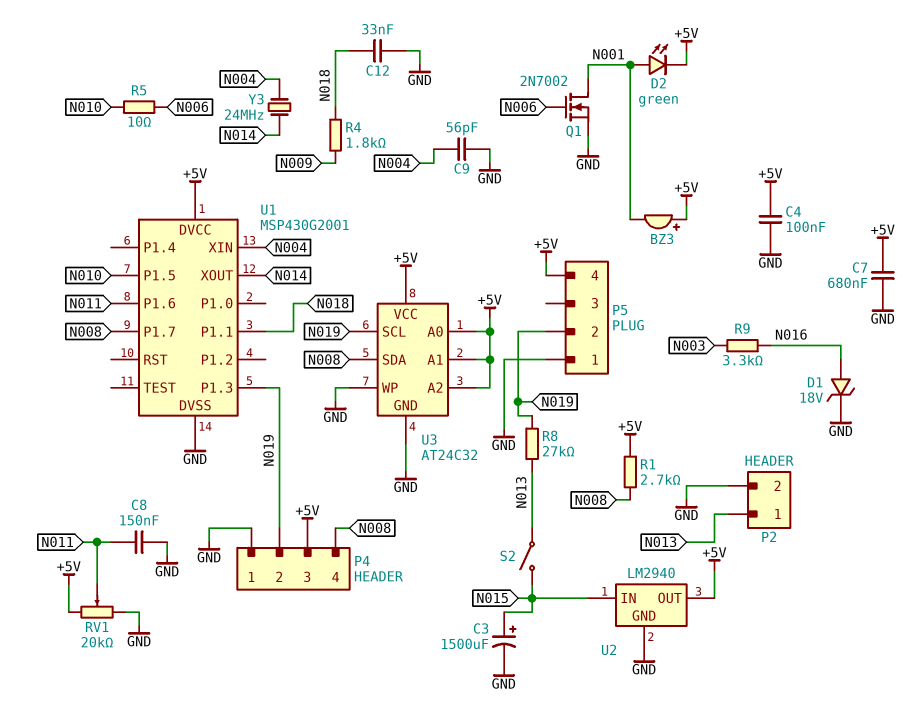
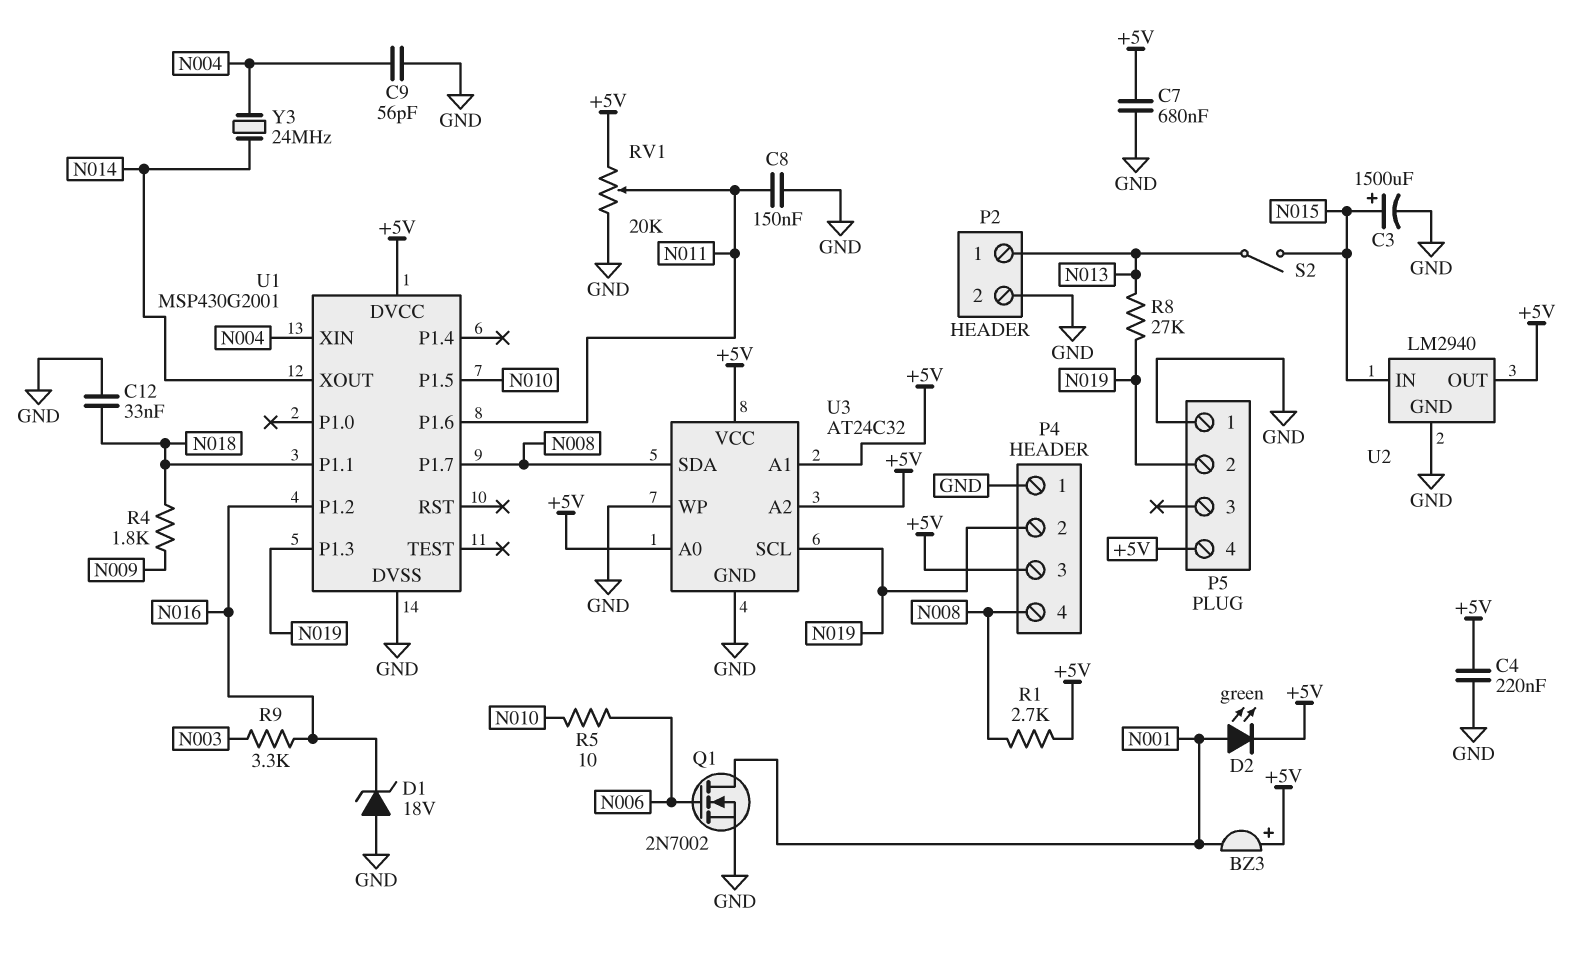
C4: 100nF (+5V, GND) -> 220nF (+5V, GND)
D1: zener 18V (A N016, K GND) -> zener 18V (A GND, K N016)
U1 pin P1.2: none -> N016

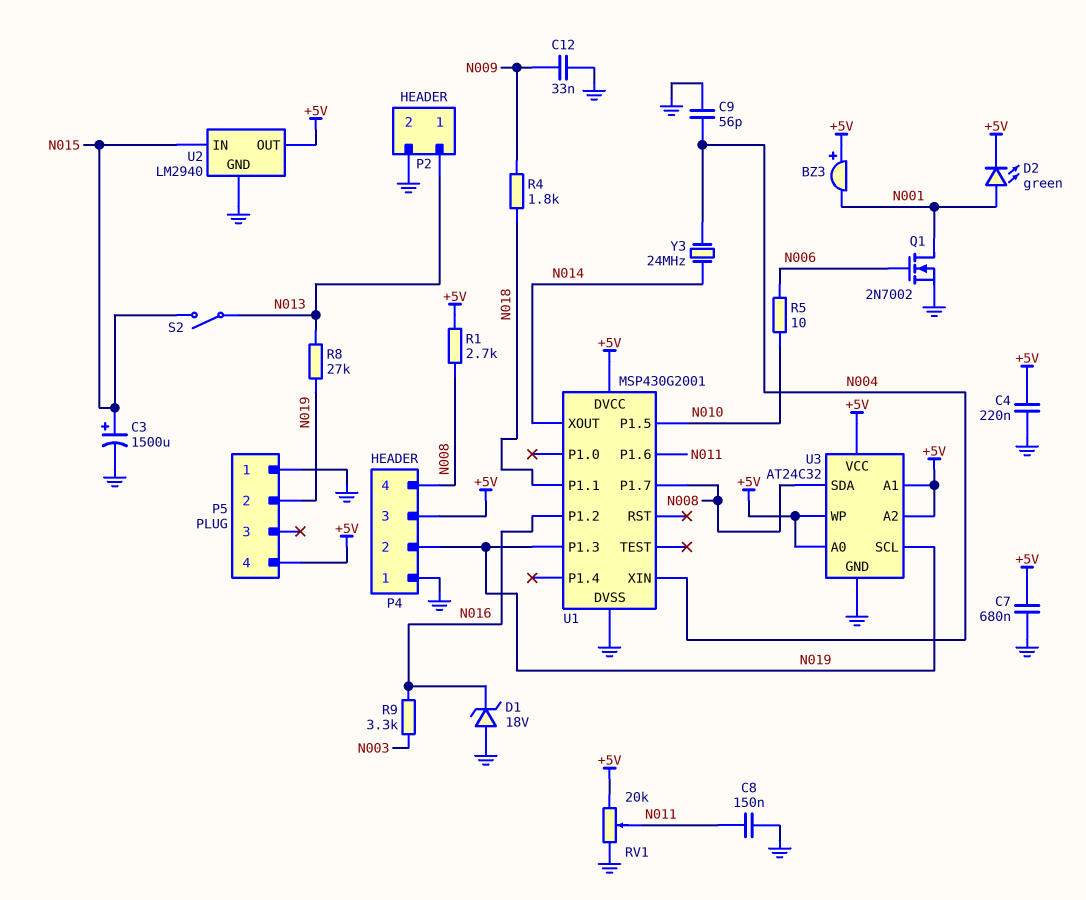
C12: 33nF (GND, N018) -> 33nF (GND, N009)
U3 pin WP: GND -> +5V

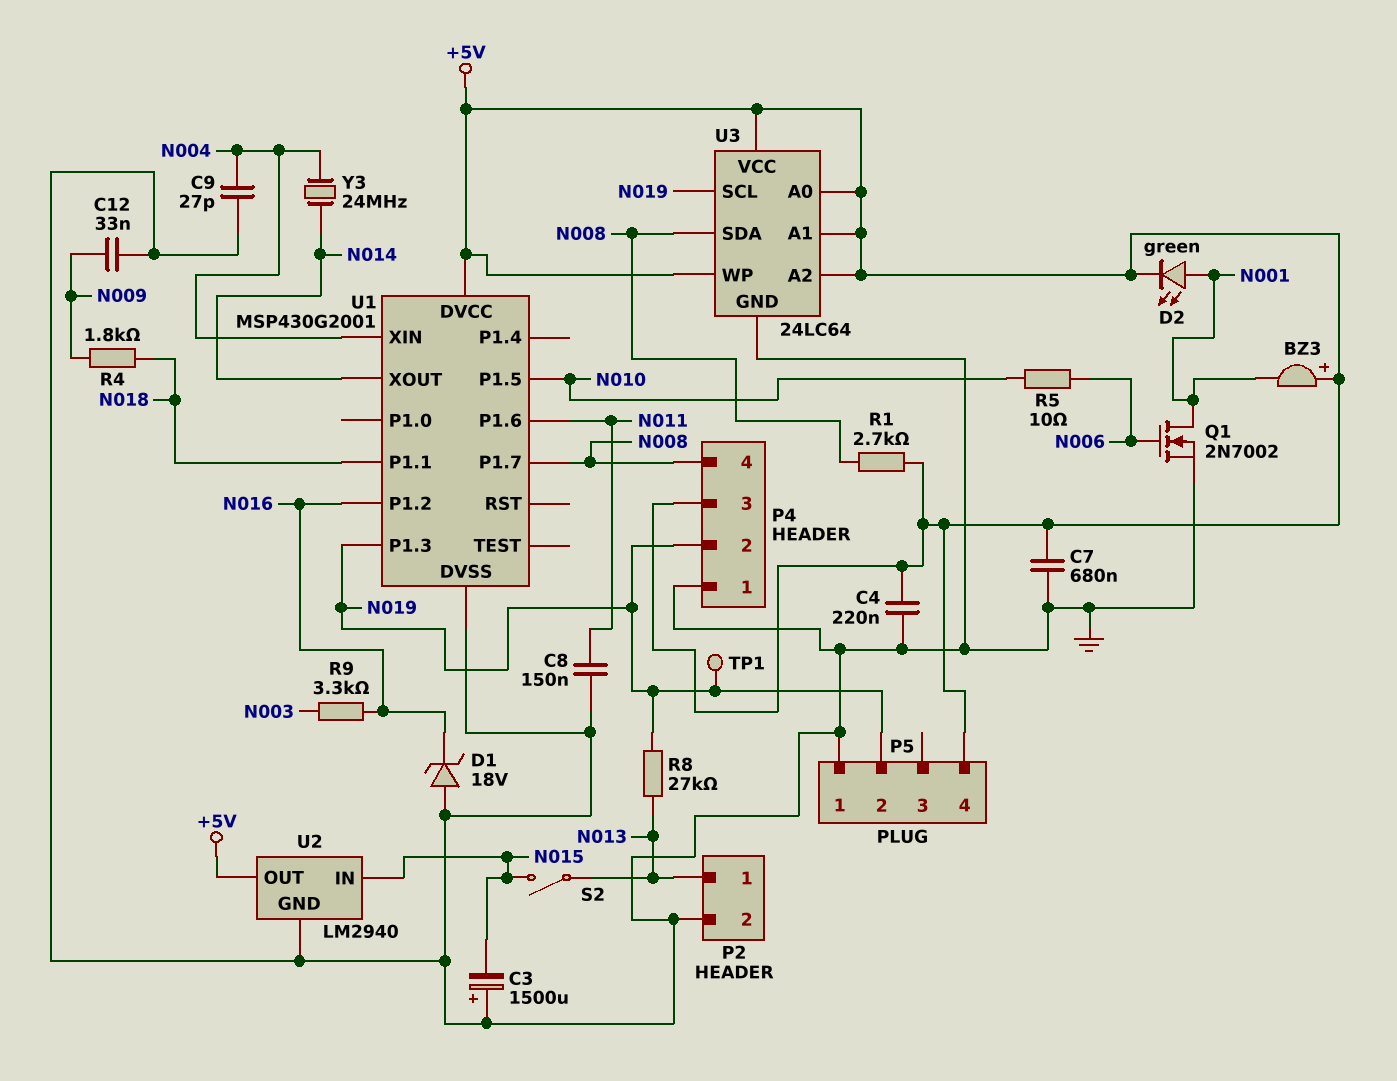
C3: 1500uF (plus N015, minus GND) -> 1500uF (plus GND, minus N015)
C9: 56pF (GND, N004) -> 27pF (GND, N004)
RV1: 20k (+5V, GND, wiper N011) -> none
TP1: none -> test point (N019)
U3: AT24C32 -> 24LC64

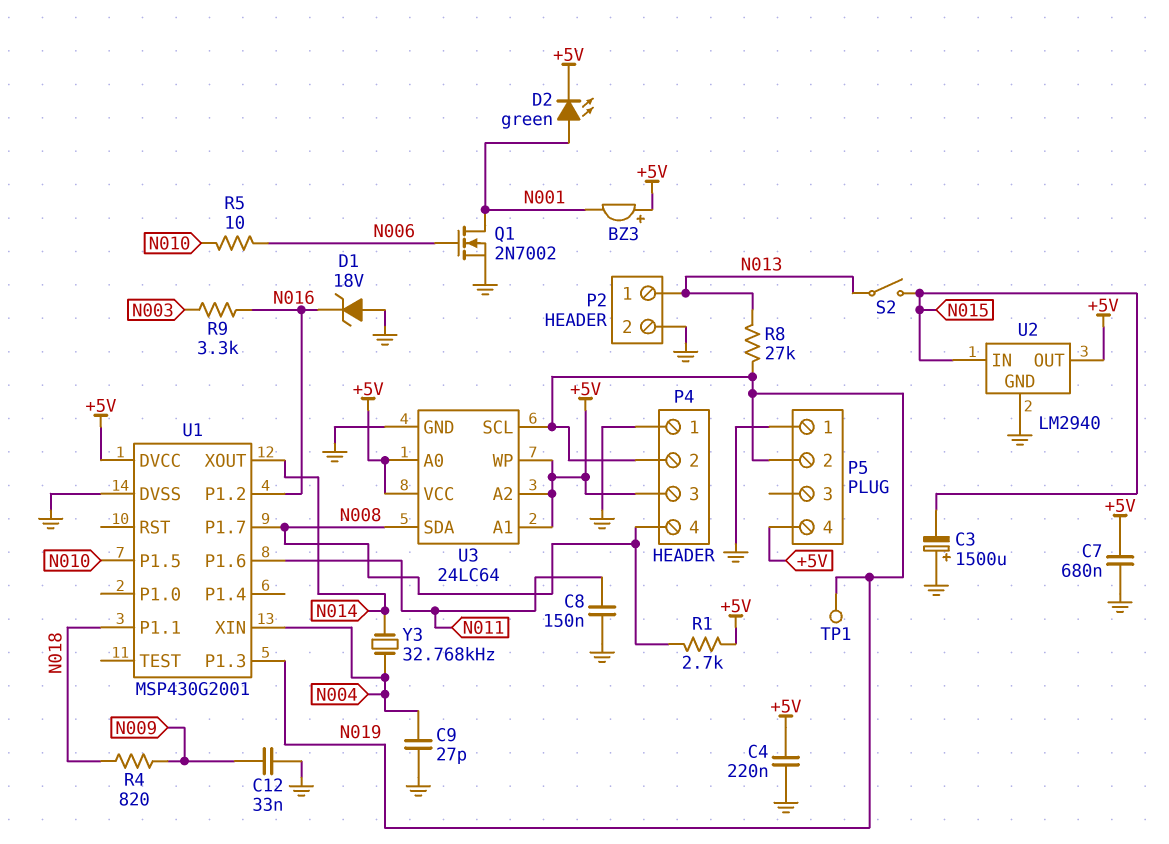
R4: 1.8k (N009, N018) -> 820 (N009, N018)
Y3: 24MHz (N004, N014) -> 32.768kHz (N004, N014)

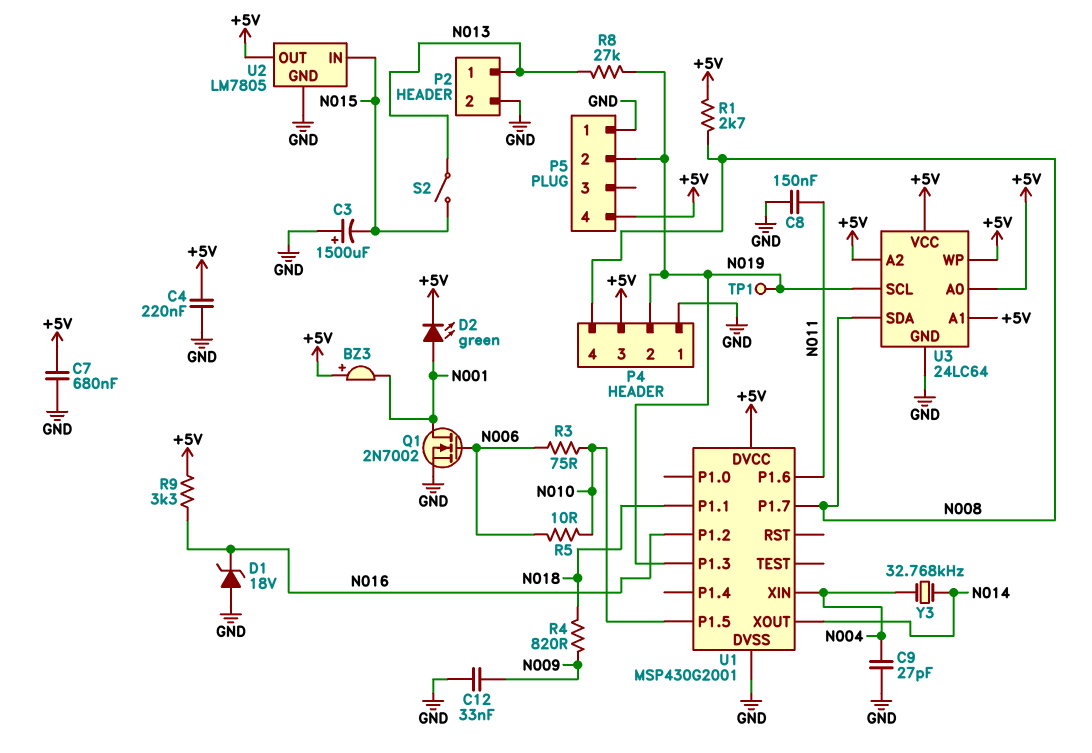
R3: none -> 75 (N006, N010)
R9: 3.3k (N003, N016) -> 3.3k (+5V, N016)
U2: LM2940 -> LM7805

